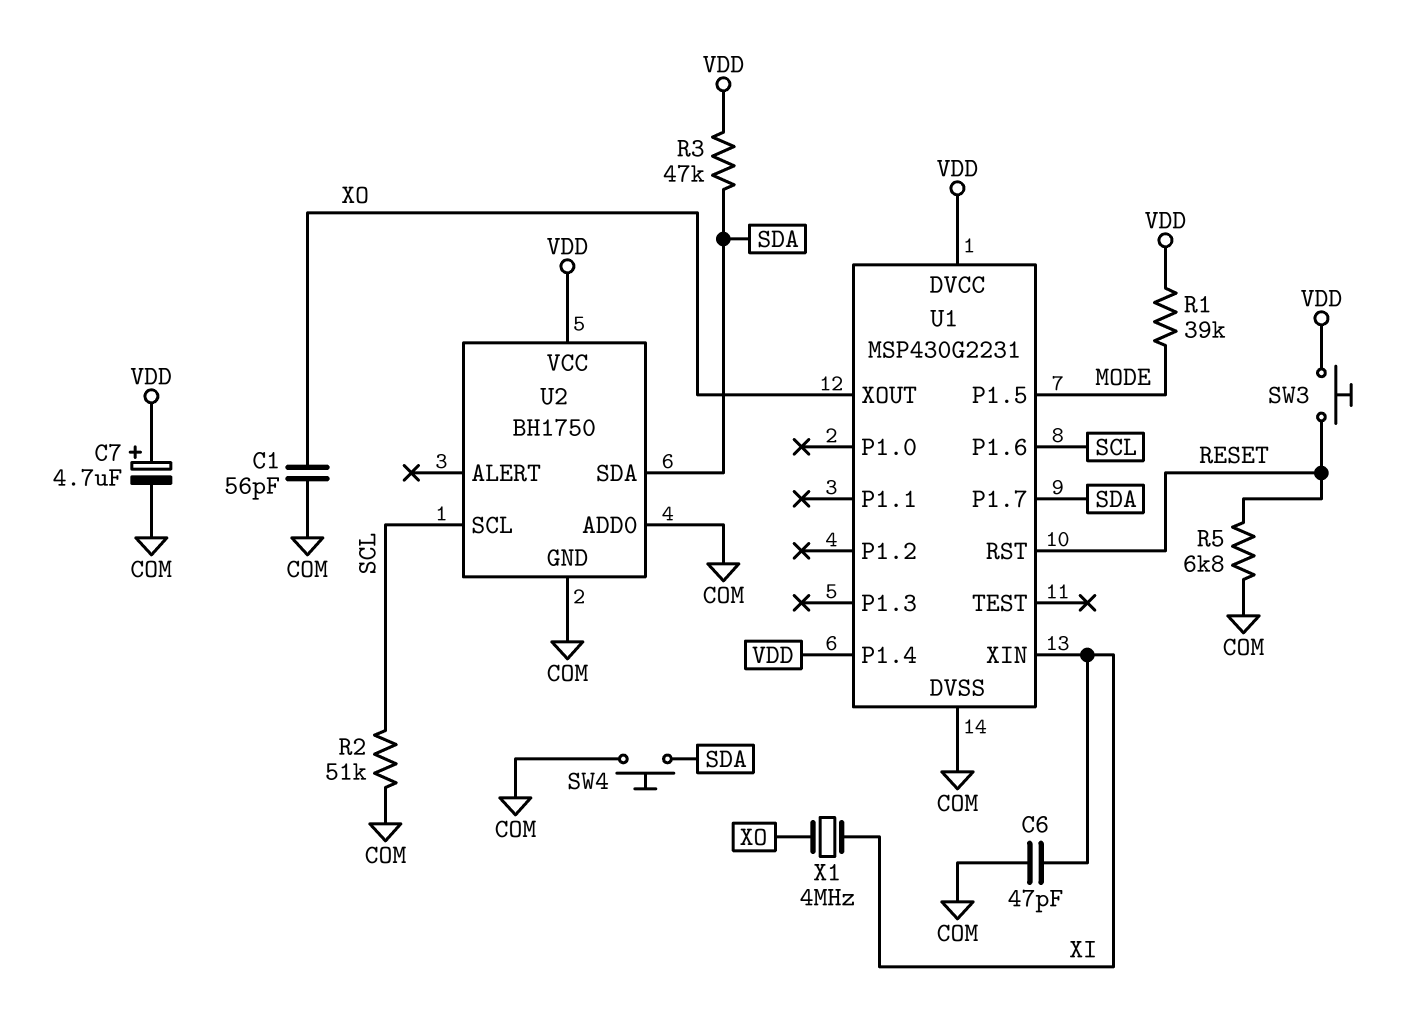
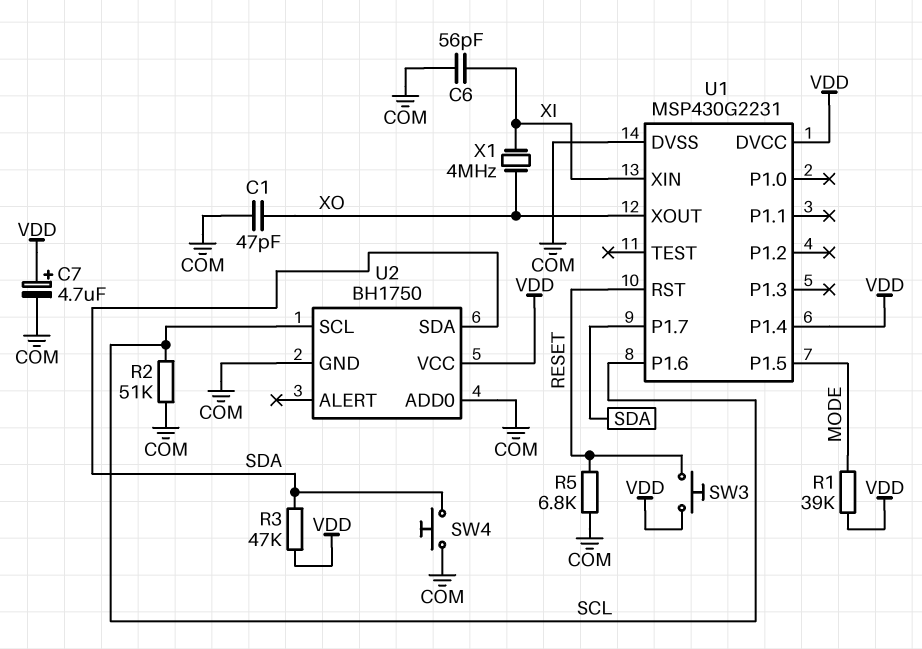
C1: 56pF (COM, XO) -> 47pF (COM, XO)
C6: 47pF (COM, XI) -> 56pF (COM, XI)

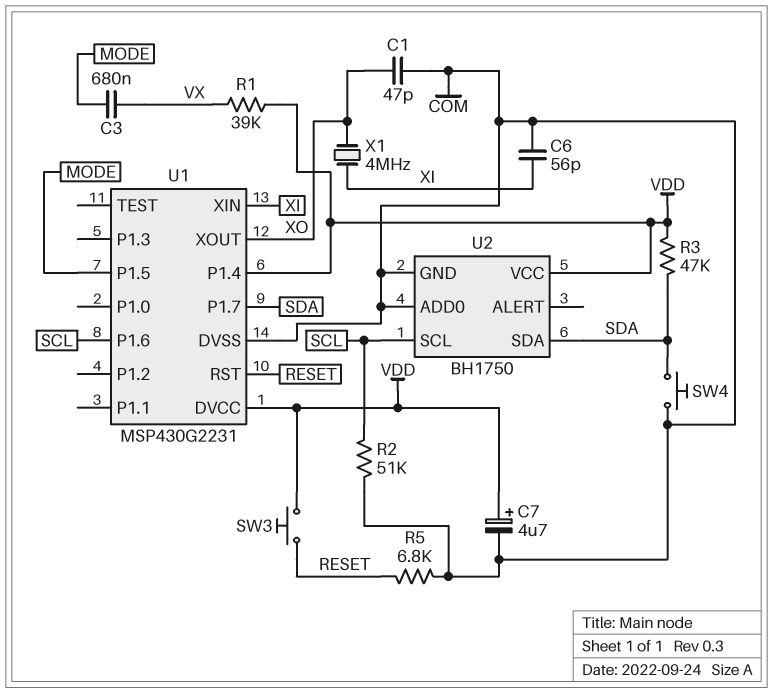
C3: none -> 680nF (MODE, VX)
R1: 39k (MODE, VDD) -> 39k (VDD, VX)

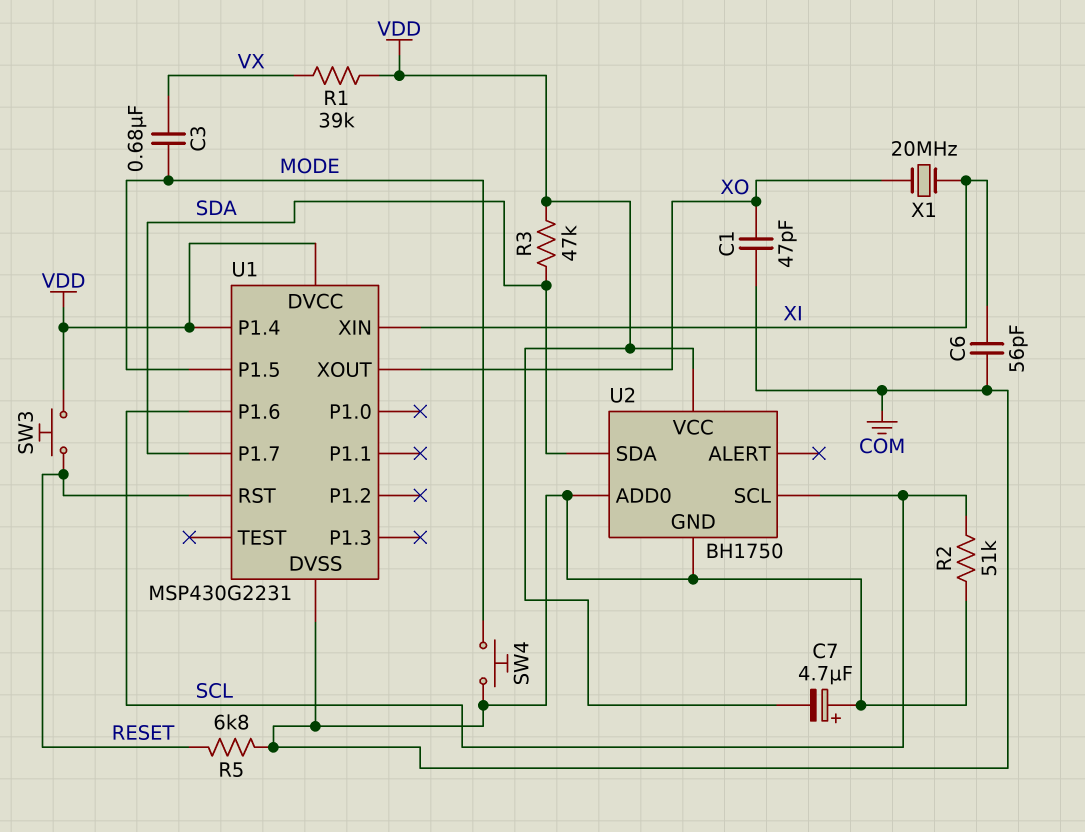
C7: 4.7uF (plus VDD, minus COM) -> 4.7uF (plus COM, minus VDD)
SW4: button (COM, SDA) -> button (COM, MODE)
X1: 4MHz (XI, XO) -> 20MHz (XI, XO)

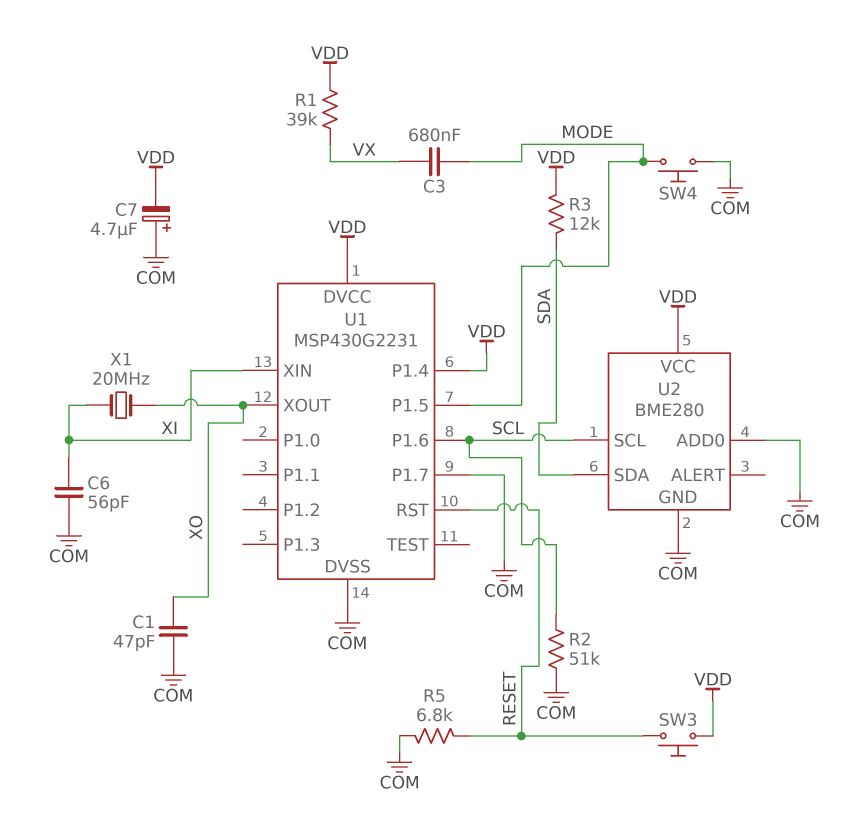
R3: 47k (SDA, VDD) -> 12k (SDA, VDD)
U1 pin P1.7: SDA -> COM
U2: BH1750 -> BME280

